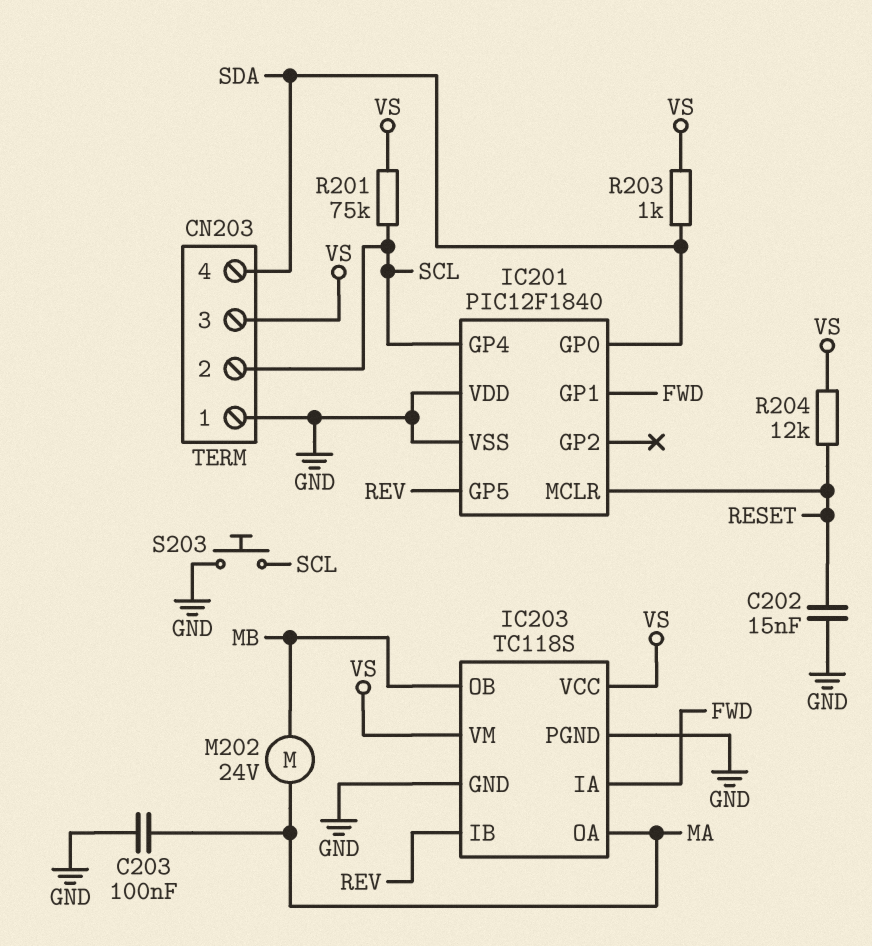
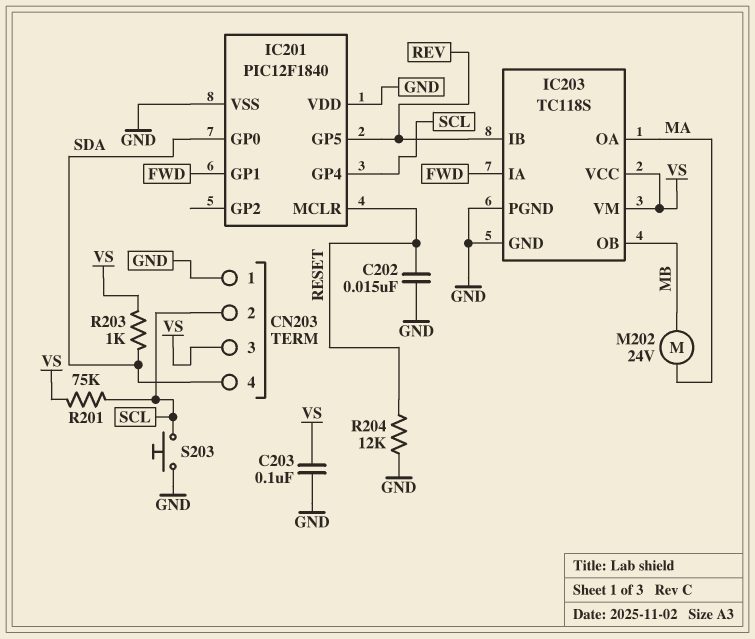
C203: 100nF (GND, MA) -> 100nF (GND, VS)
R204: 12k (RESET, VS) -> 12k (GND, RESET)

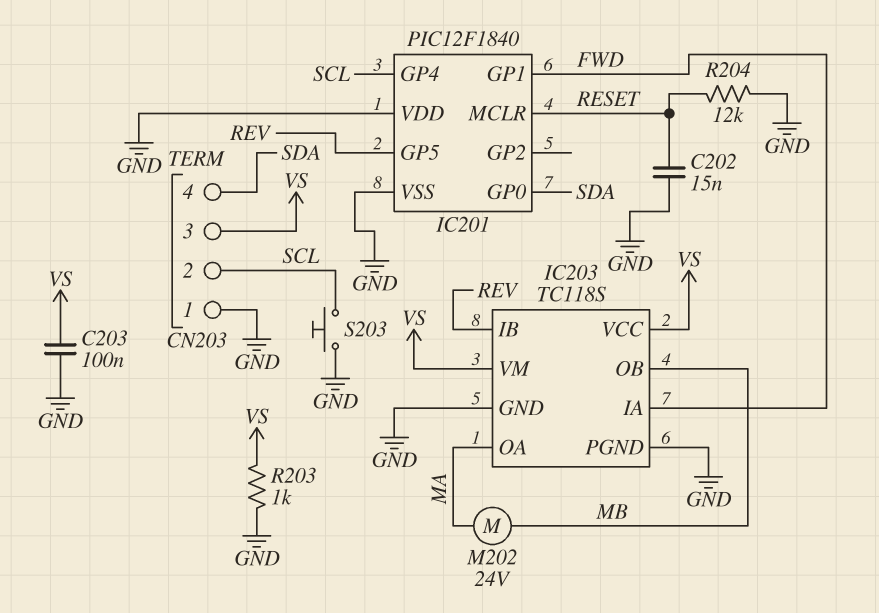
R201: 75k (SCL, VS) -> none
R203: 1k (SDA, VS) -> 1k (GND, VS)

